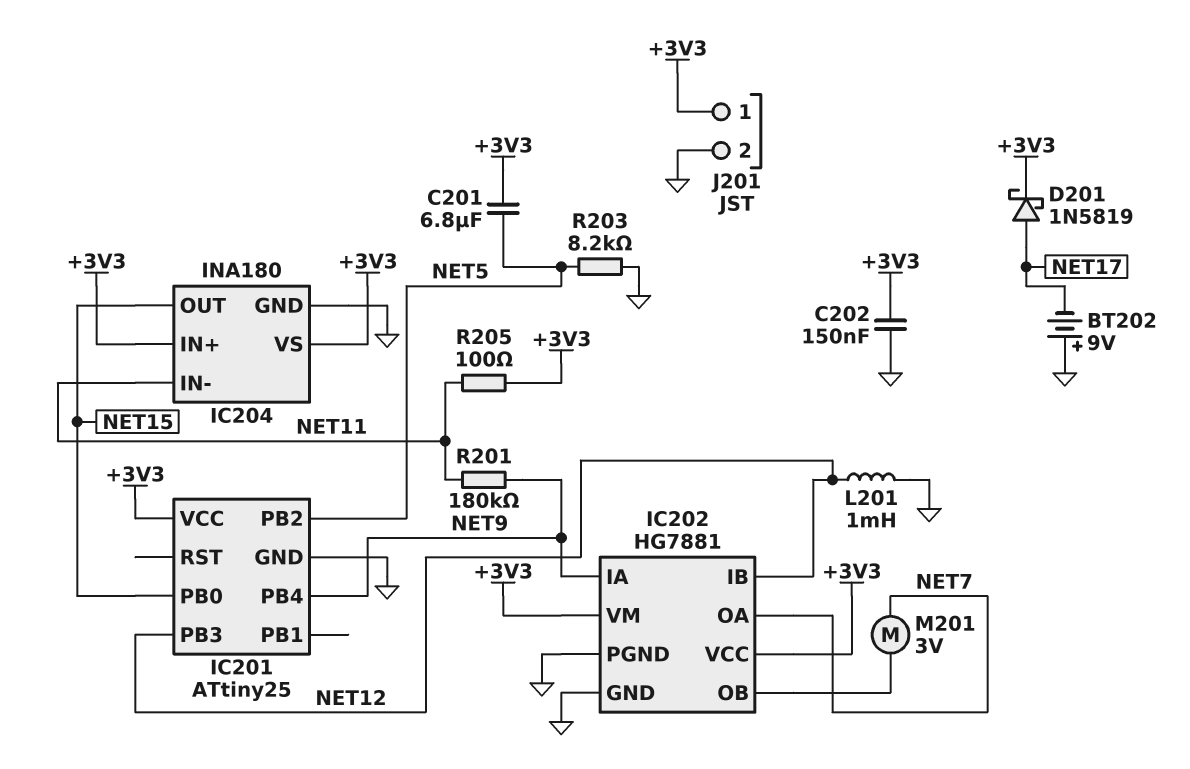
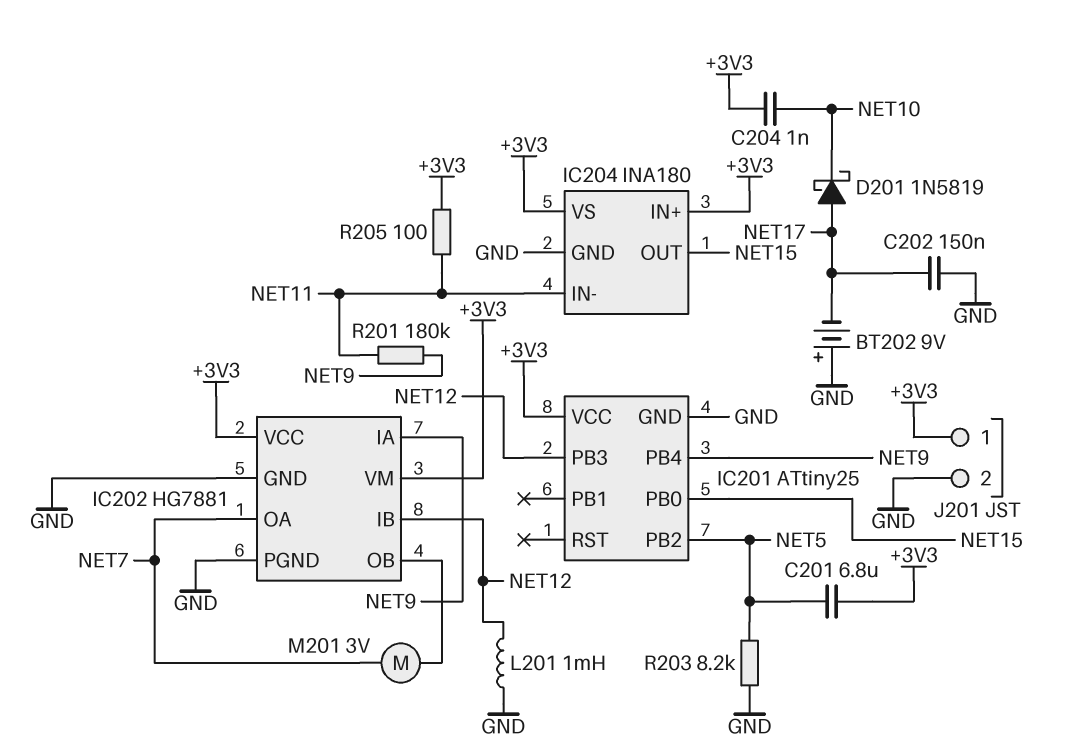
C202: 150nF (+3V3, GND) -> 150nF (GND, NET17)
C204: none -> 1nF (+3V3, NET10)
D201: schottky 1N5819 (A NET17, K +3V3) -> schottky 1N5819 (A NET17, K NET10)

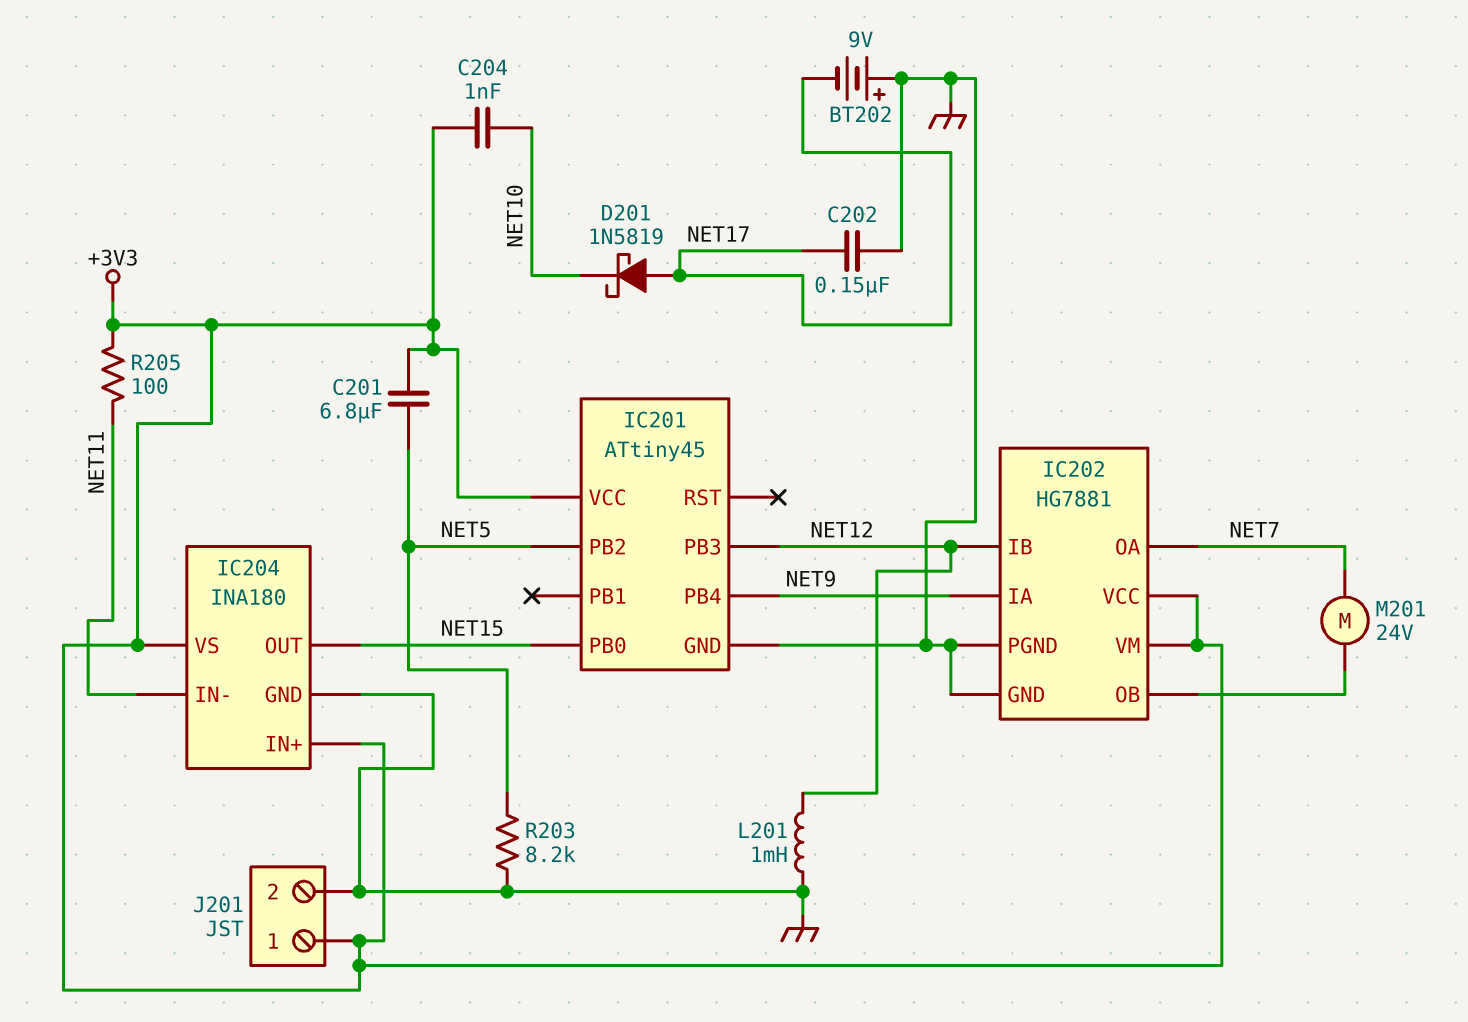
IC201: ATtiny25 -> ATtiny45
M201: motor 3V (IC202/OB, NET7) -> motor 24V (IC202/OB, NET7)
R201: 180k (NET9, NET11) -> none

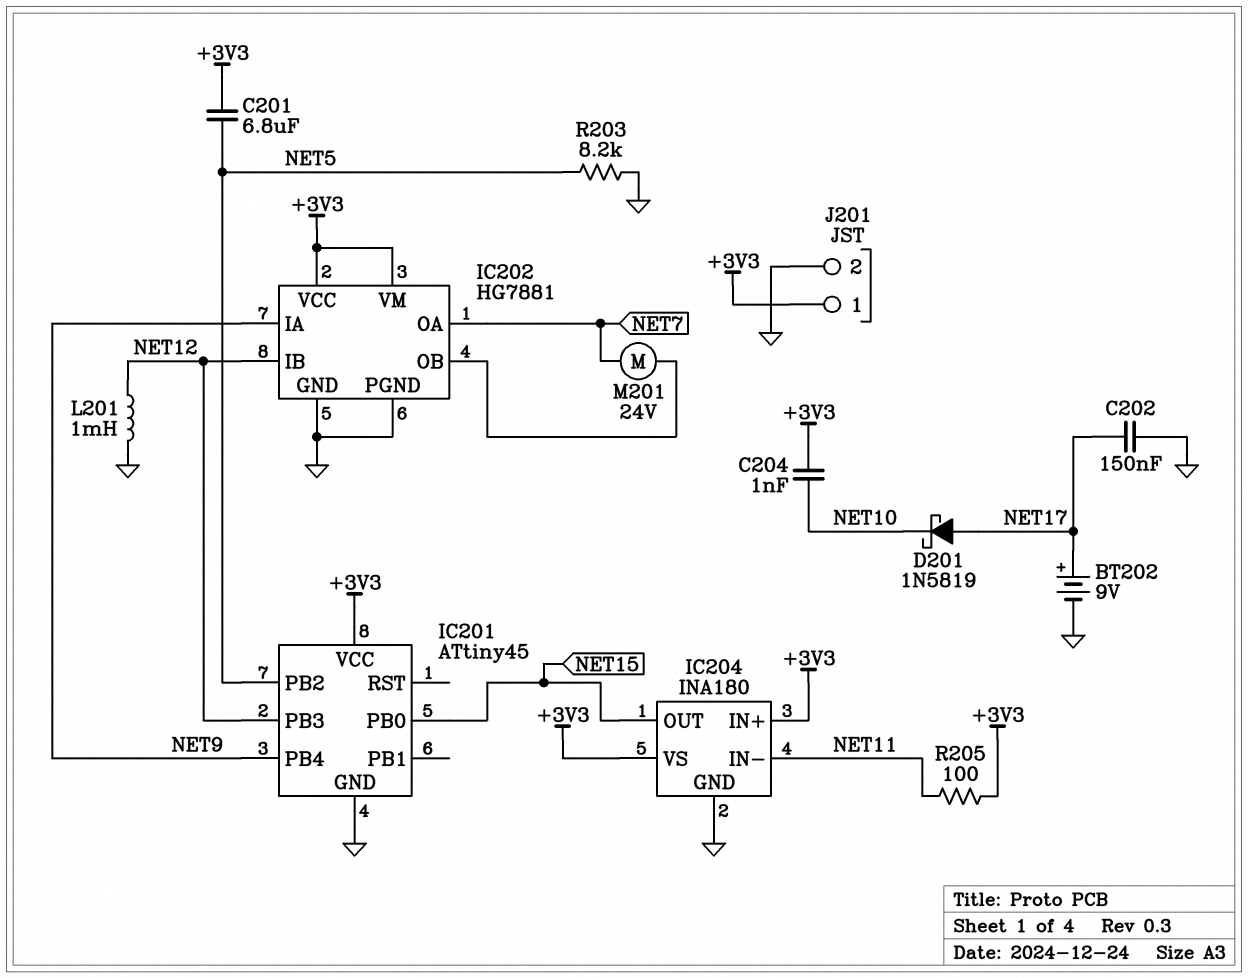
BT202: 9V (plus GND, minus NET17) -> 9V (plus NET17, minus GND)

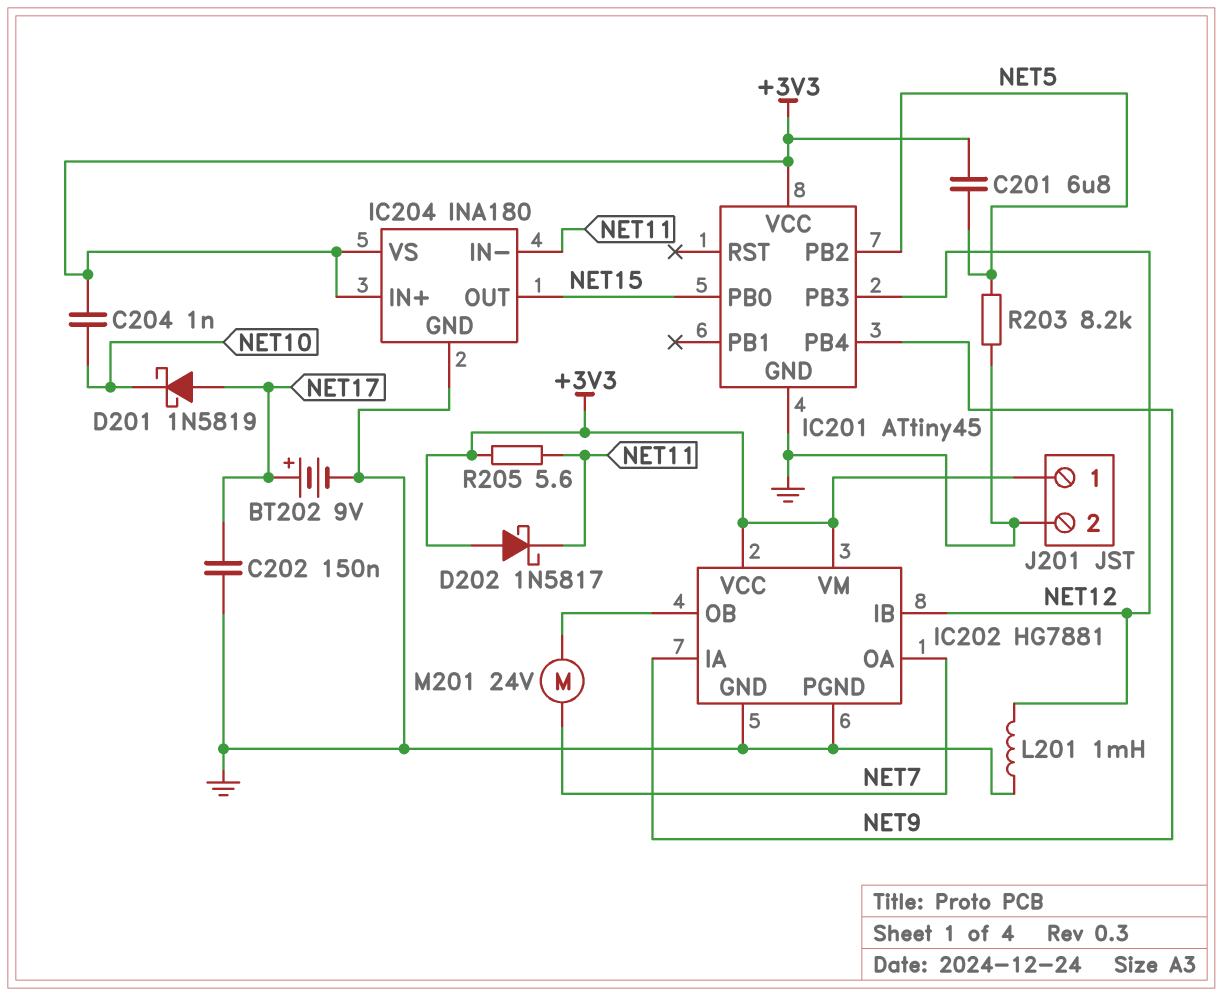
D202: none -> schottky 1N5817 (A +3V3, K NET11)
R205: 100 (+3V3, NET11) -> 5.6 (+3V3, NET11)

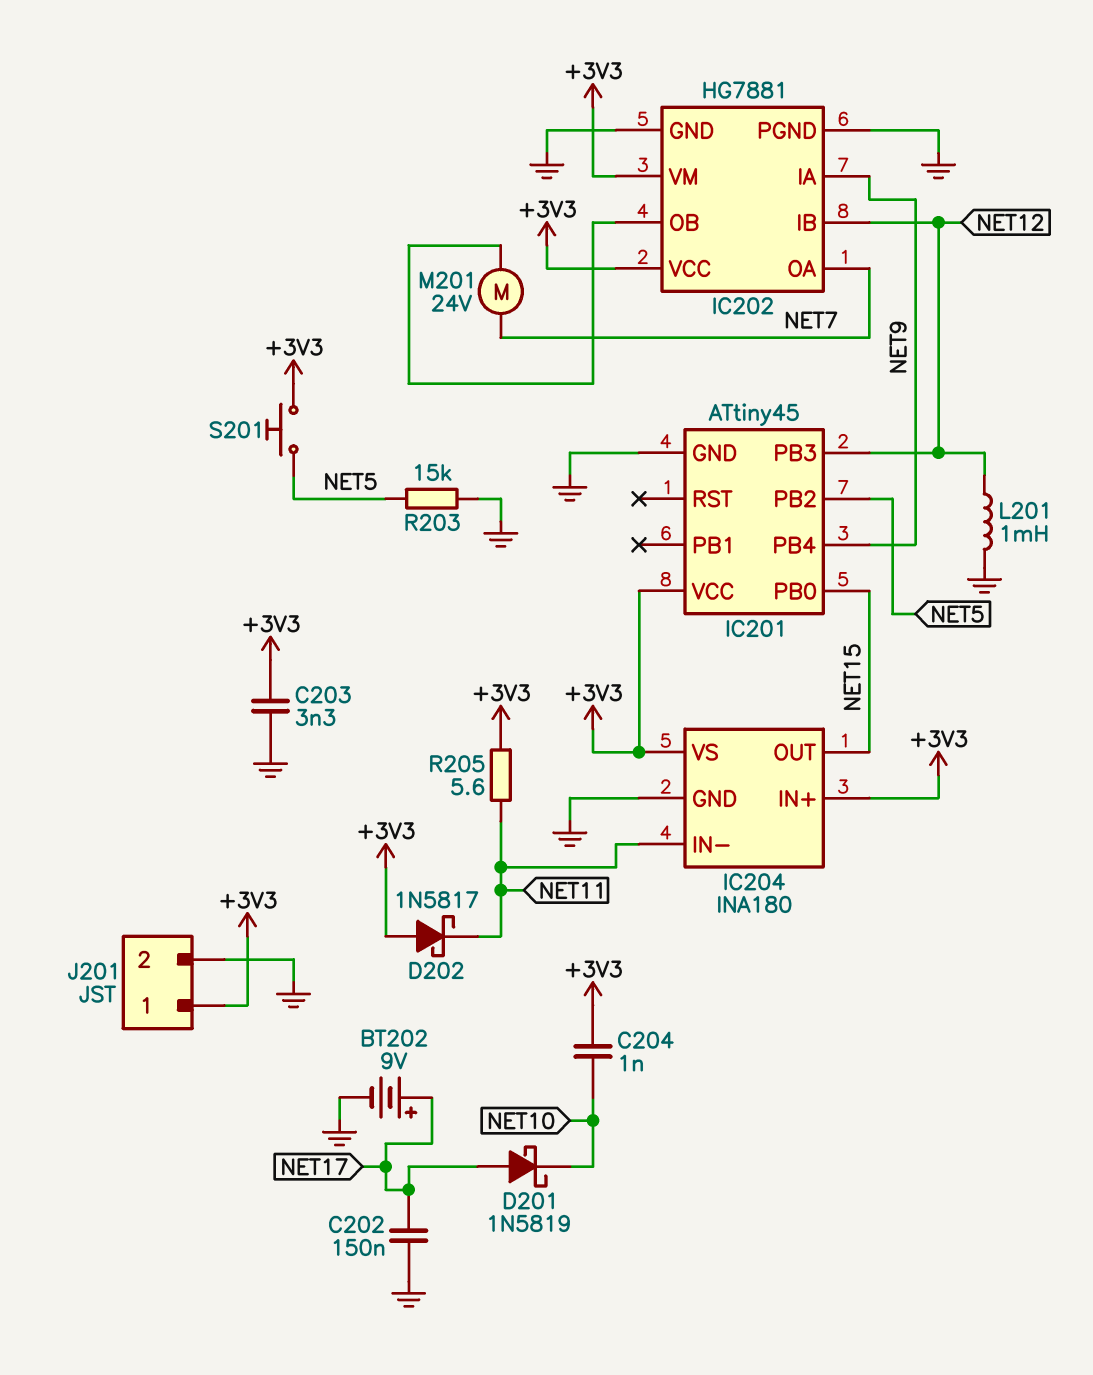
C201: 6.8uF (+3V3, NET5) -> none
C203: none -> 3.3nF (+3V3, GND)
R203: 8.2k (GND, NET5) -> 15k (GND, NET5)
S201: none -> button (+3V3, NET5)

